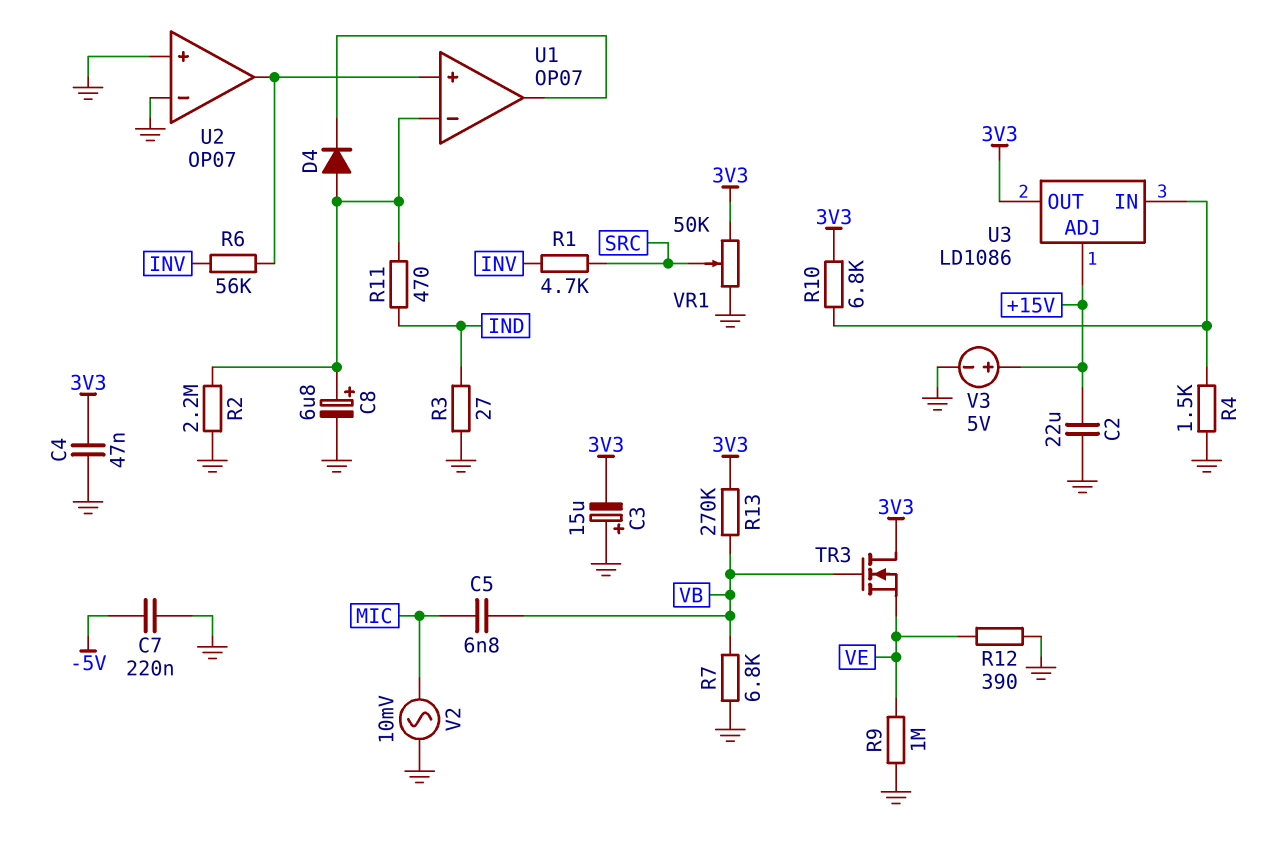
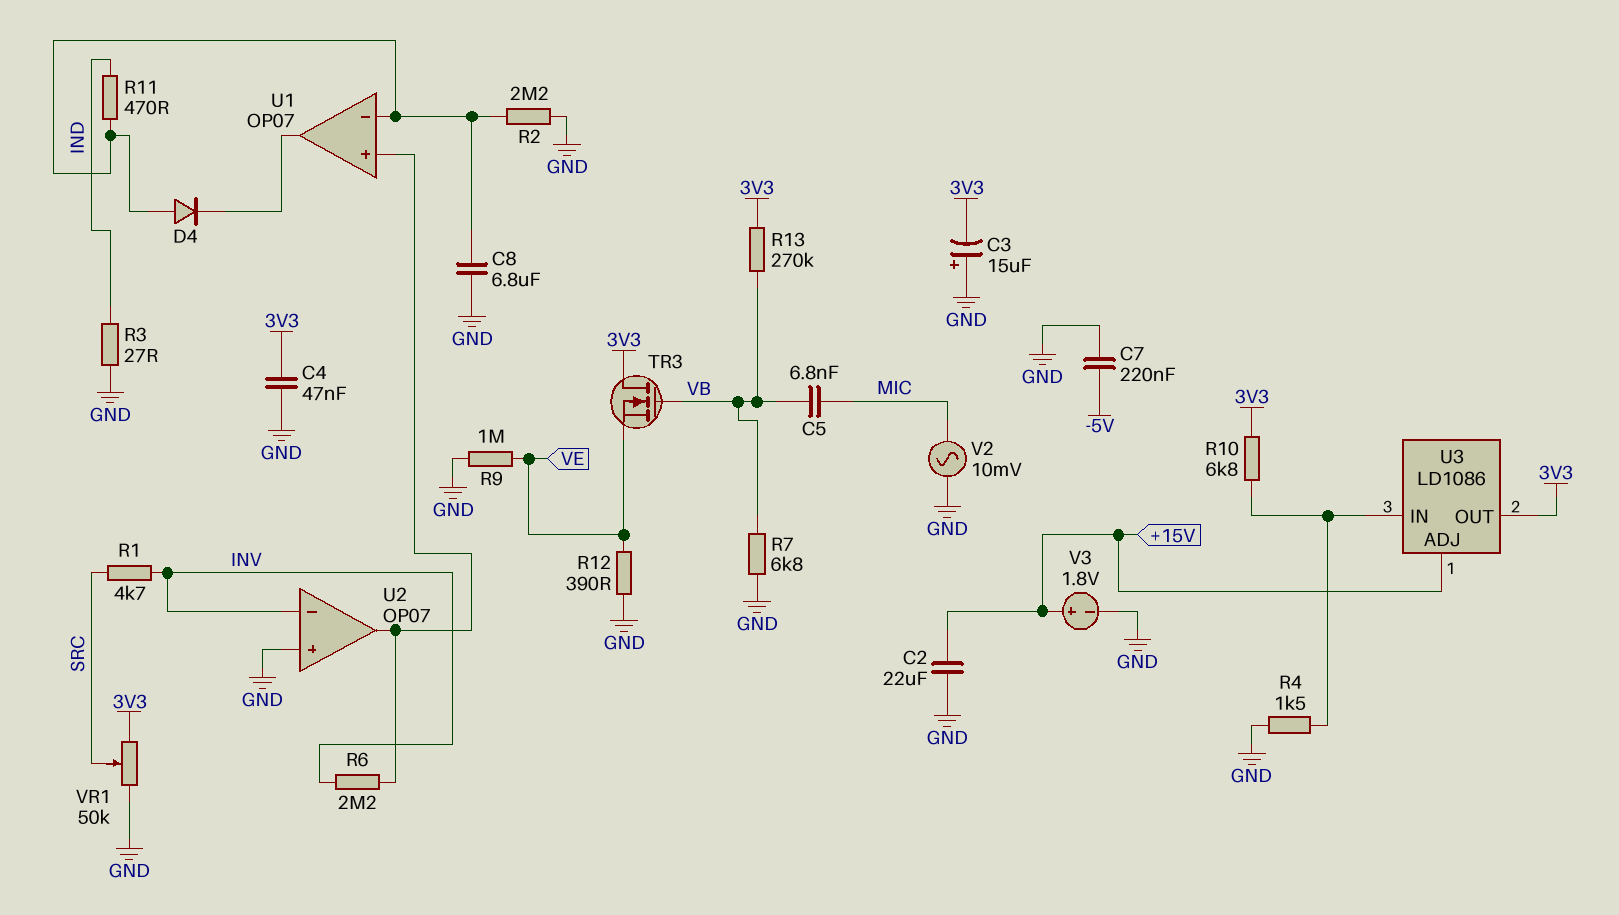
C8: 6.8uF (plus U1/in-, minus GND) -> 6.8uF (GND, U1/in-)
R6: 56k (INV, U1/in+) -> 2.2M (INV, U1/in+)
U2 pin in-: GND -> INV
V3: 5V (plus +15V, minus GND) -> 1.8V (plus +15V, minus GND)

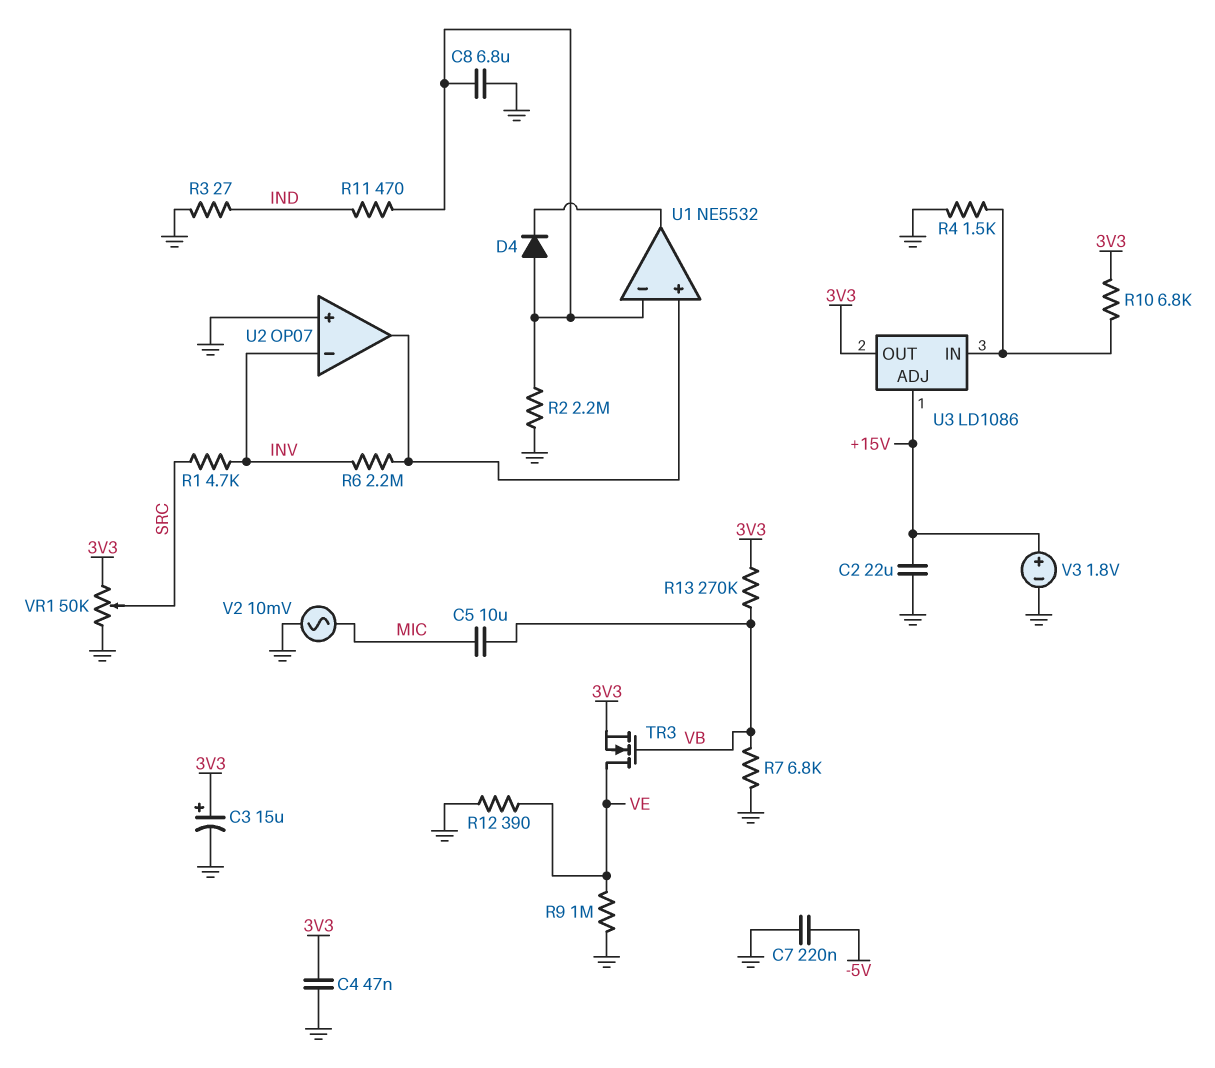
C3: 15uF (plus GND, minus 3V3) -> 15uF (plus 3V3, minus GND)
C5: 6.8nF (MIC, VB) -> 10uF (MIC, VB)
TR3: NMOS (G VB, D 3V3, S VE) -> NMOS (G VB, D VE, S 3V3)
U1: OP07 -> NE5532

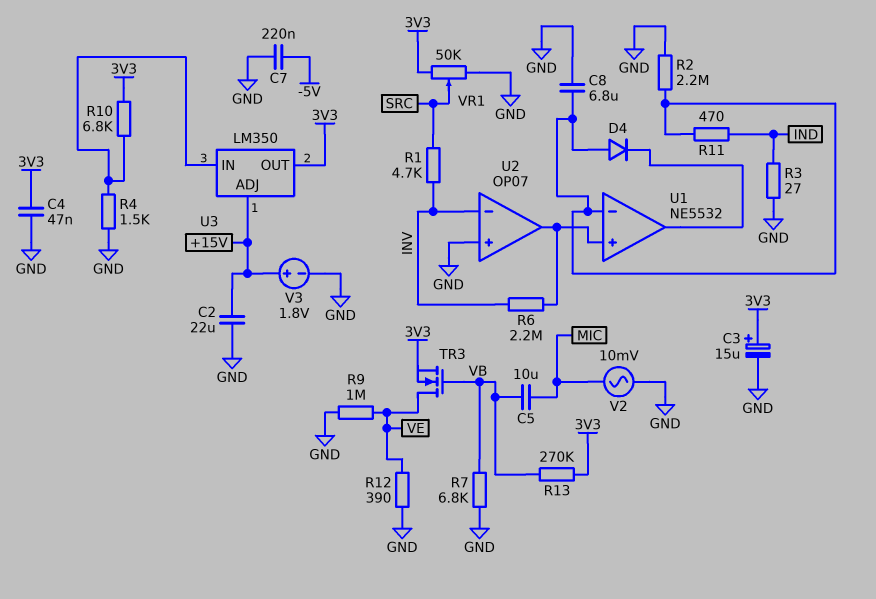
U3: LD1086 -> LM350

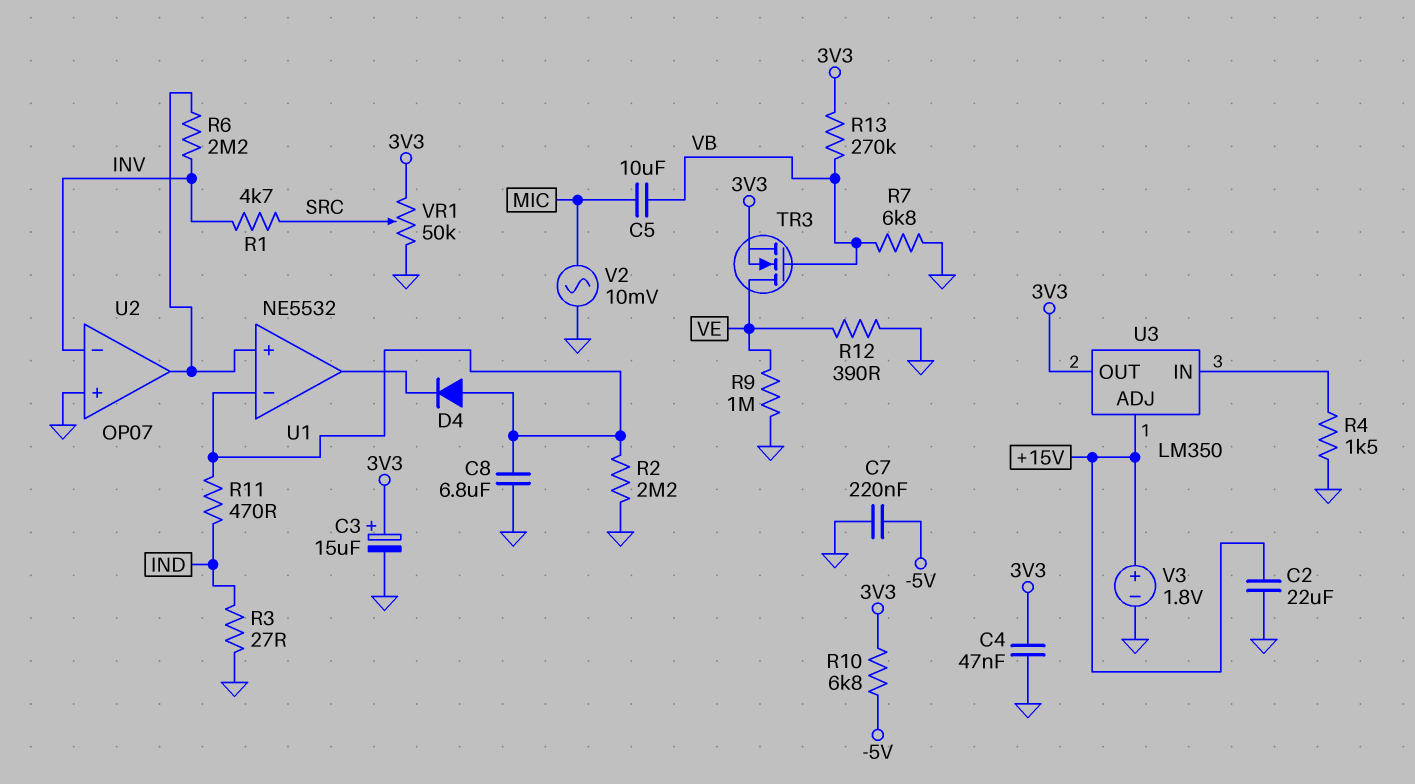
R10: 6.8k (3V3, U3/IN) -> 6.8k (-5V, 3V3)

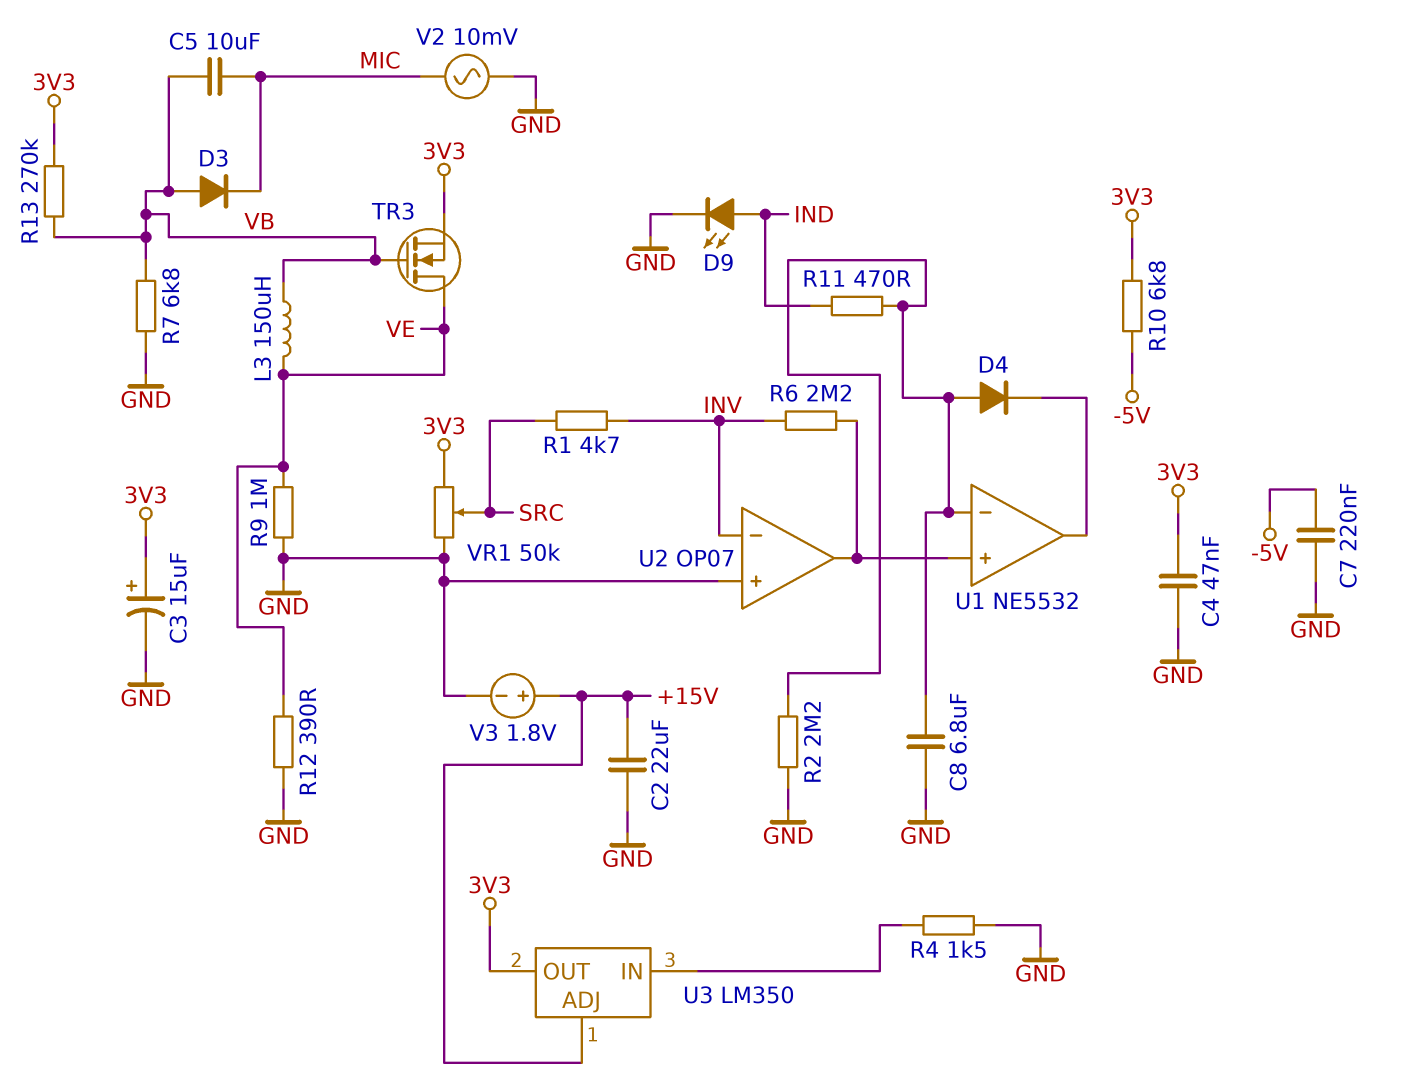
D3: none -> diode (A VB, K MIC)
D9: none -> LED (A IND, K GND)
L3: none -> 150uH (VB, VE)
R3: 27 (GND, IND) -> none

